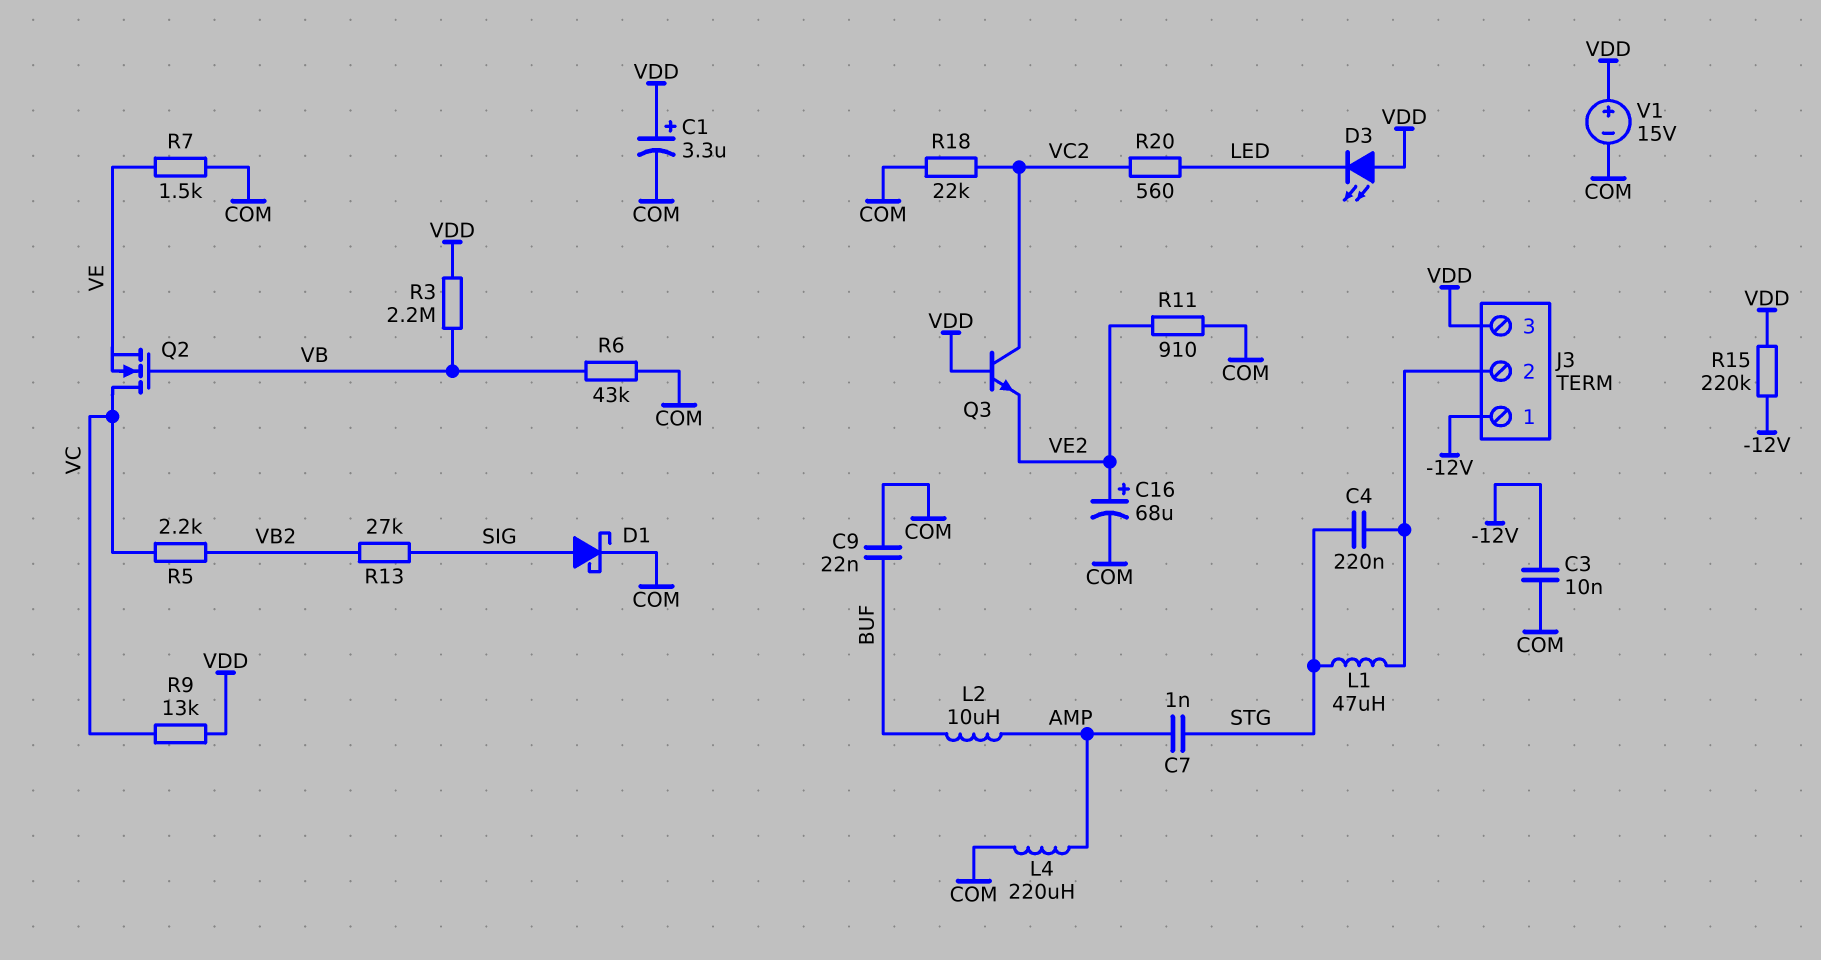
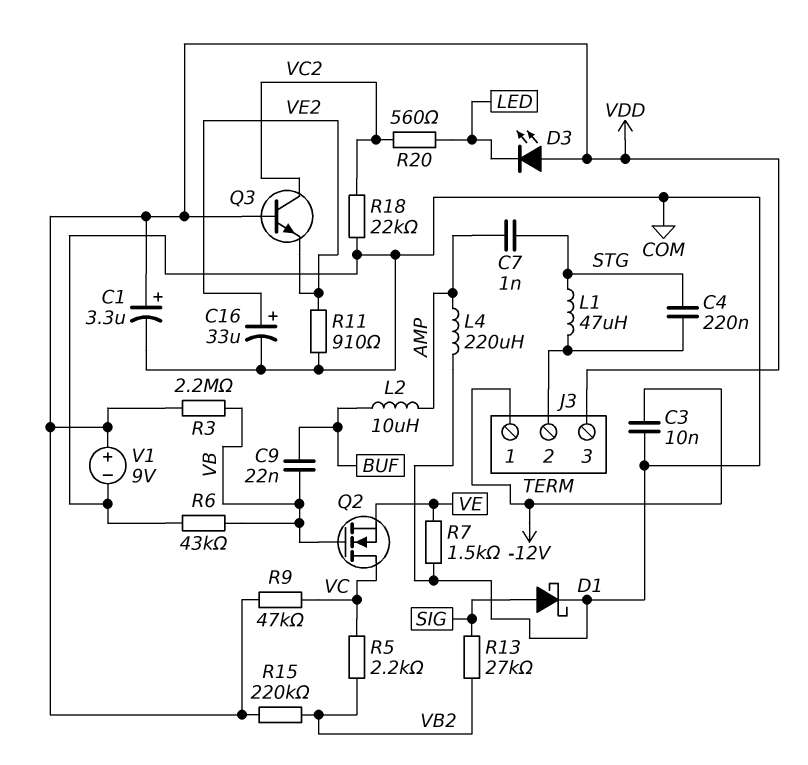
C9: 22nF (BUF, COM) -> 22nF (BUF, VB)
C16: 68uF (plus VE2, minus COM) -> 33uF (plus VE2, minus COM)
R9: 13k (VC, VDD) -> 47k (VC, VDD)
R15: 220k (-12V, VDD) -> 220k (VB2, VDD)
V1: 15V (plus VDD, minus COM) -> 9V (plus VDD, minus COM)

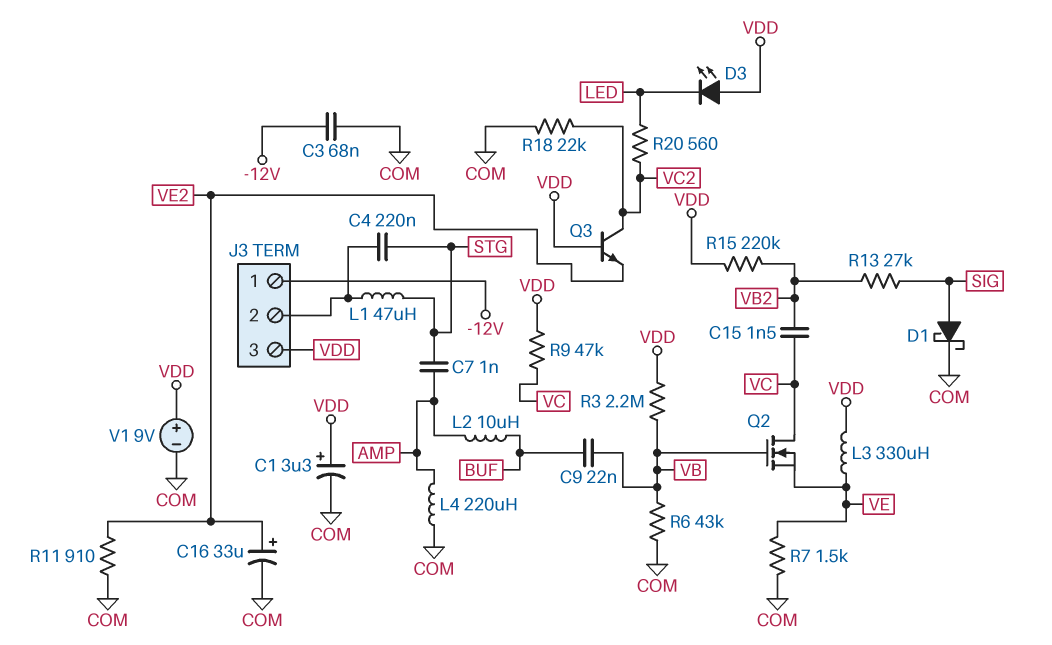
C3: 10nF (-12V, COM) -> 68nF (-12V, COM)
C15: none -> 1.5nF (VB2, VC)
L3: none -> 330uH (VDD, VE)
R5: 2.2k (VB2, VC) -> none

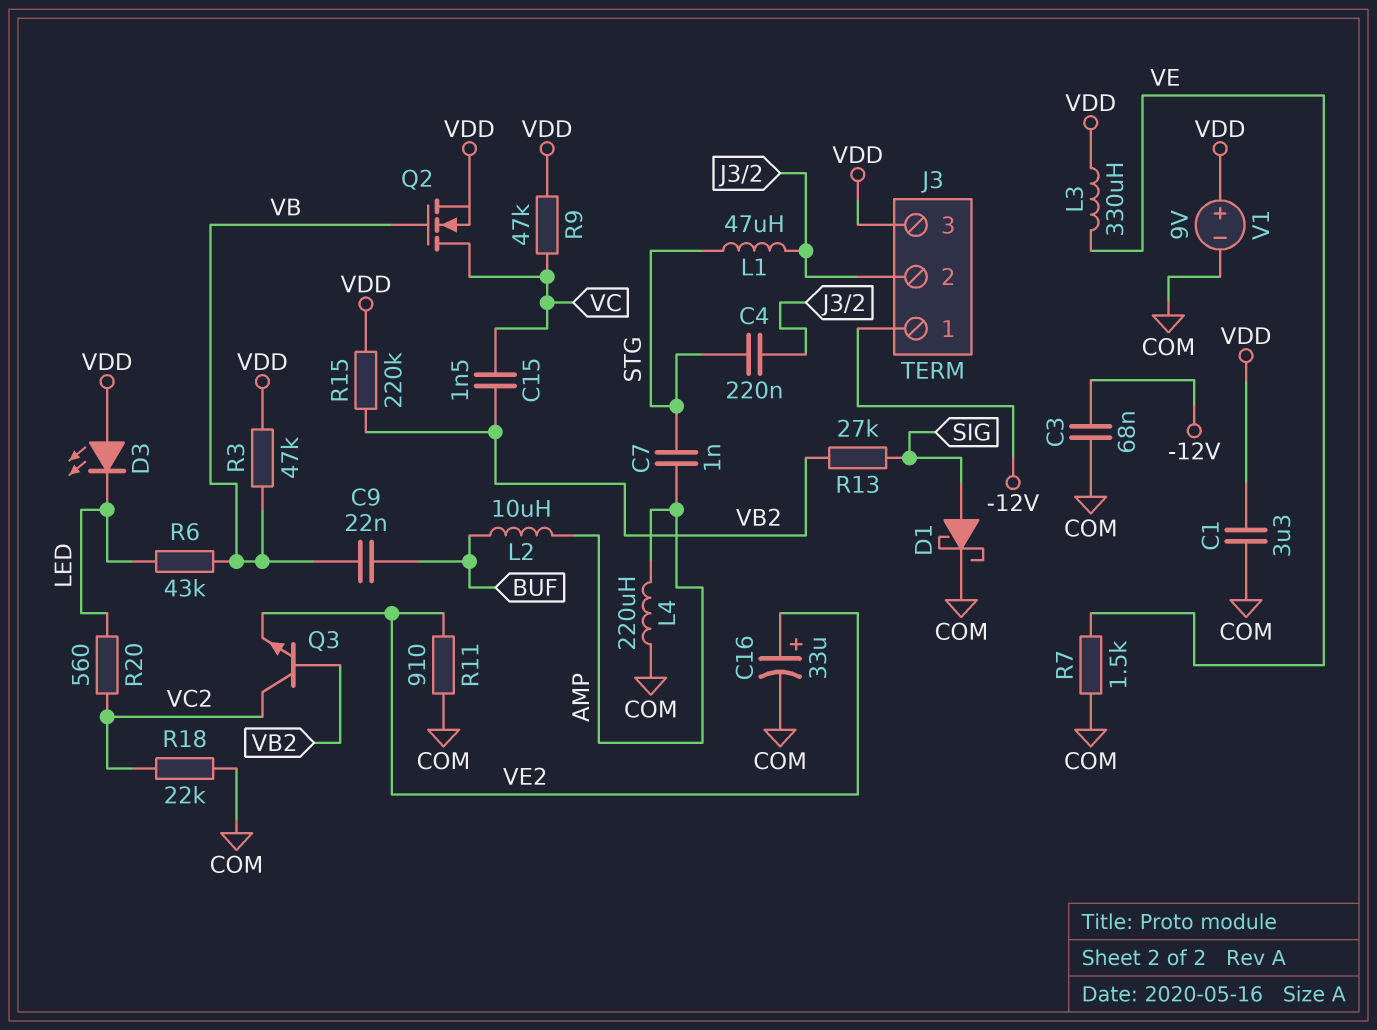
C1: 3.3uF (plus VDD, minus COM) -> 3.3uF (COM, VDD)
Q2: NMOS (G VB, D VC, S VE) -> NMOS (G VB, D VC, S VDD)
Q3: NPN (B VDD, C VC2, E VE2) -> NPN (B VB2, C VC2, E VE2)
R3: 2.2M (VB, VDD) -> 47k (VB, VDD)
R6: 43k (COM, VB) -> 43k (LED, VB)

